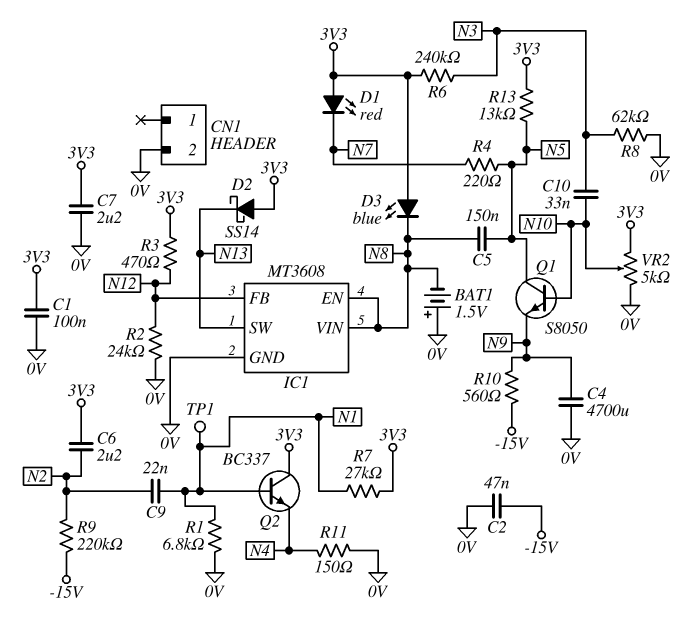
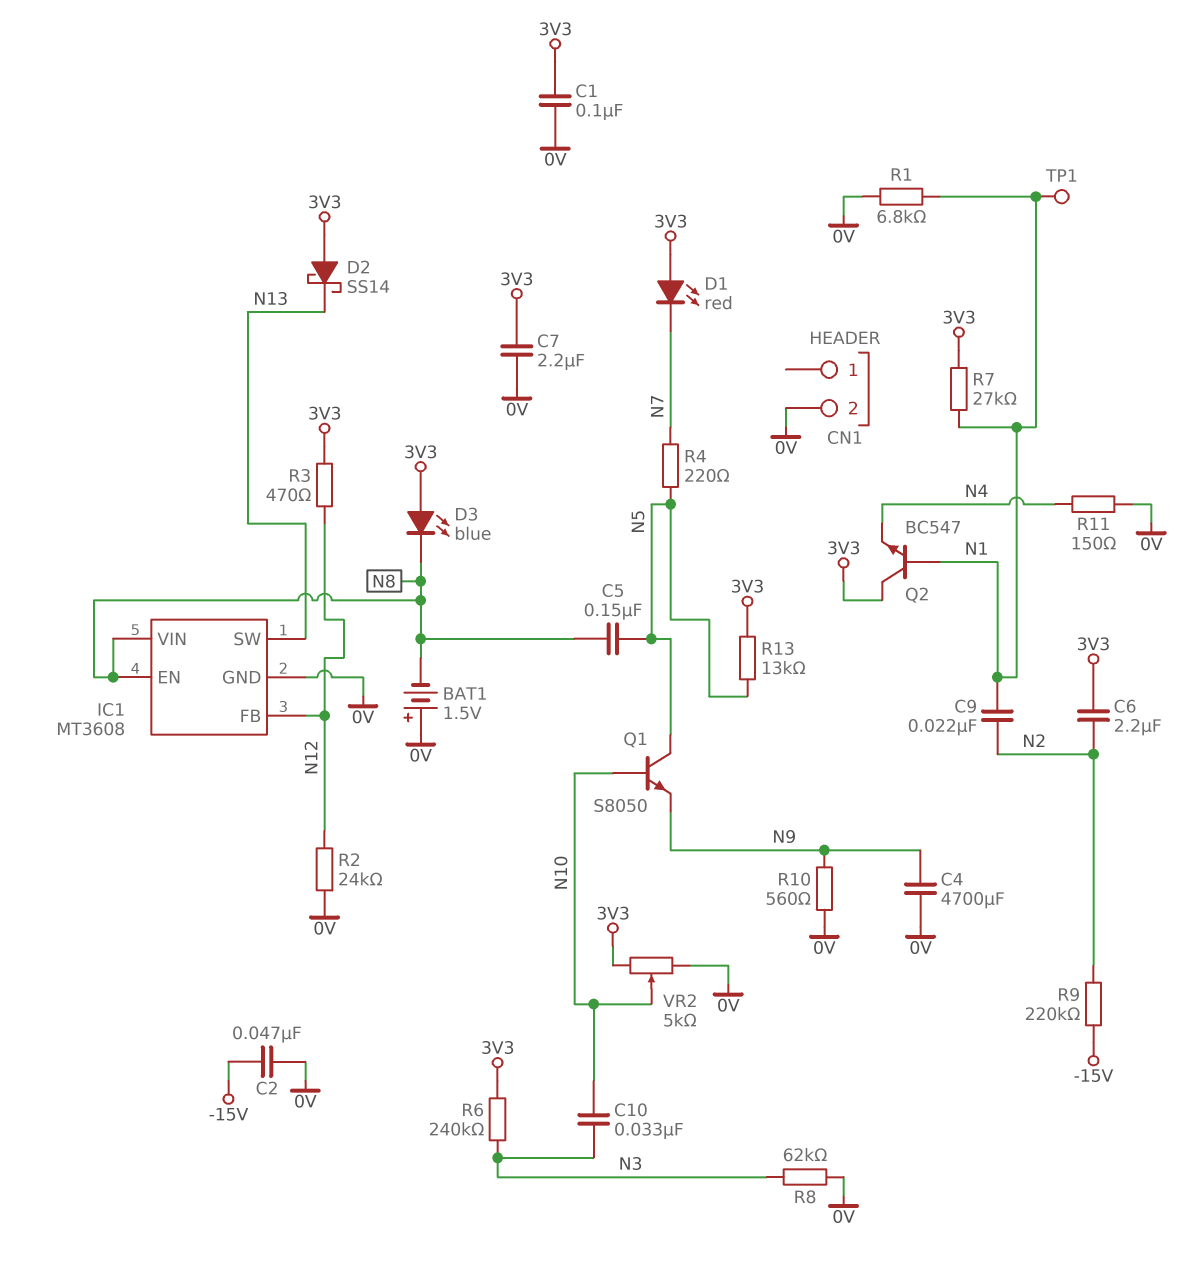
Q2: NPN BC337 (B N1, C 3V3, E N4) -> NPN BC547 (B N1, C 3V3, E N4)
R10: 560 (-15V, N9) -> 560 (0V, N9)

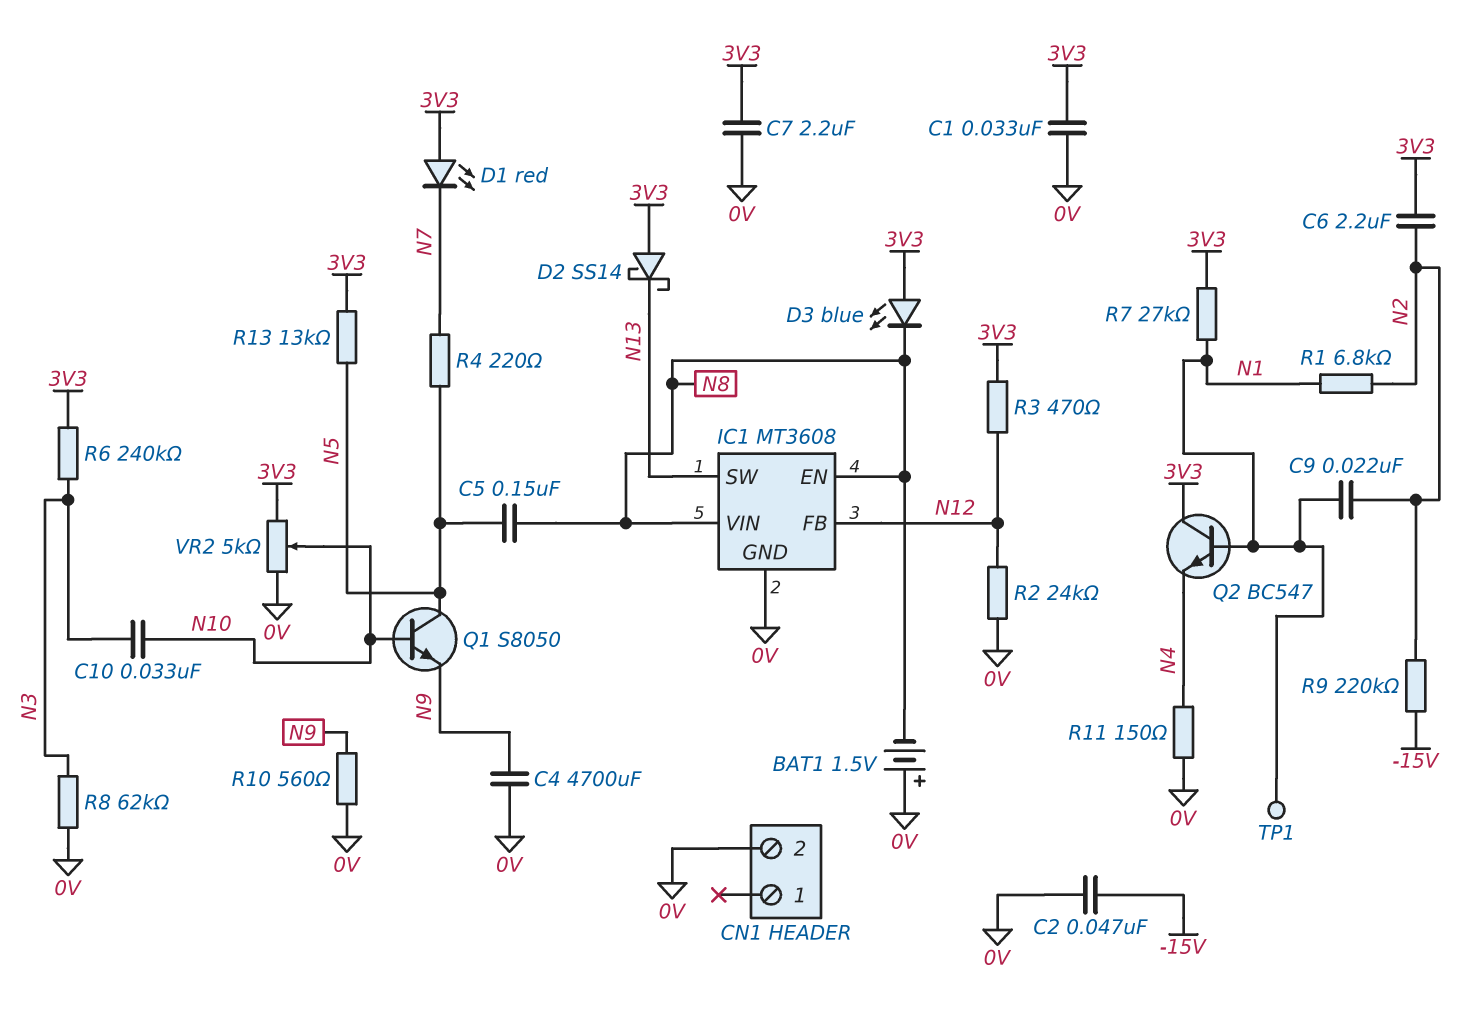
C1: 100nF (0V, 3V3) -> 33nF (0V, 3V3)
R1: 6.8k (0V, N1) -> 6.8k (N1, N2)

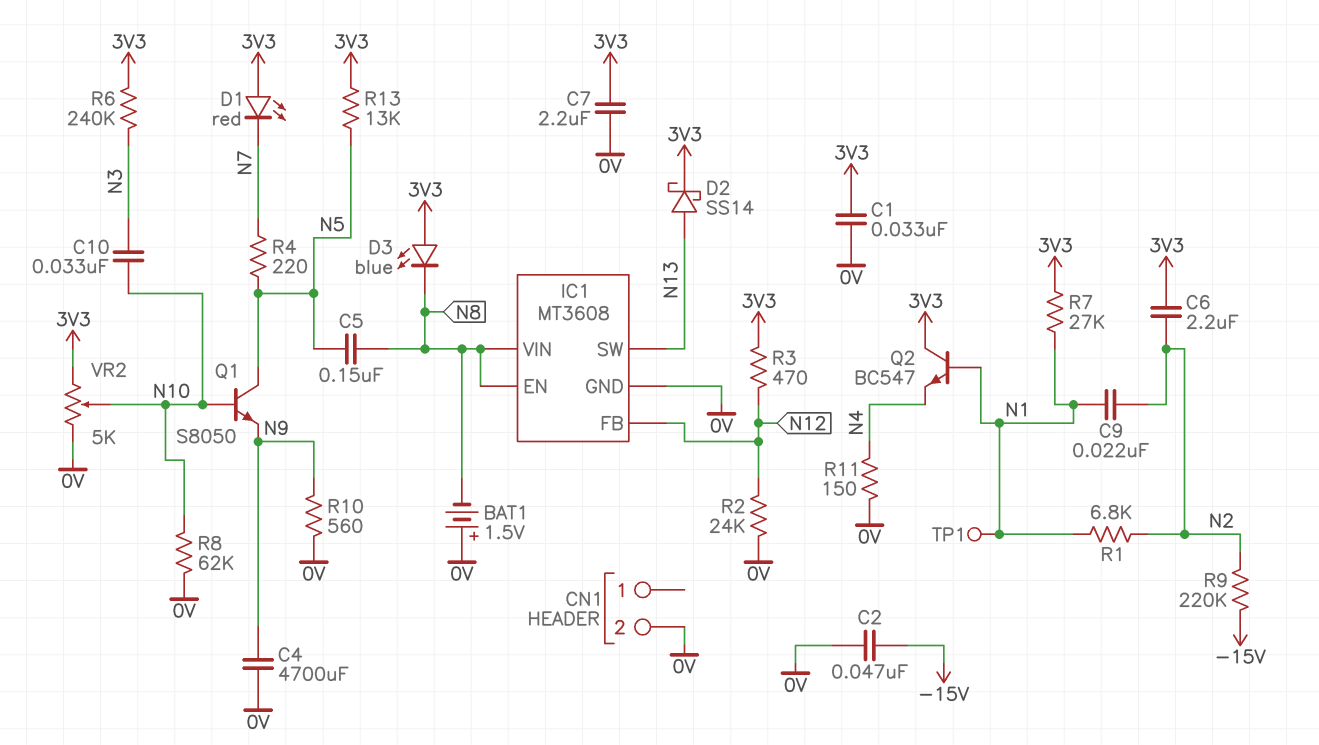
D2: schottky SS14 (A 3V3, K N13) -> schottky SS14 (A N13, K 3V3)
R8: 62k (0V, N3) -> 62k (0V, N10)

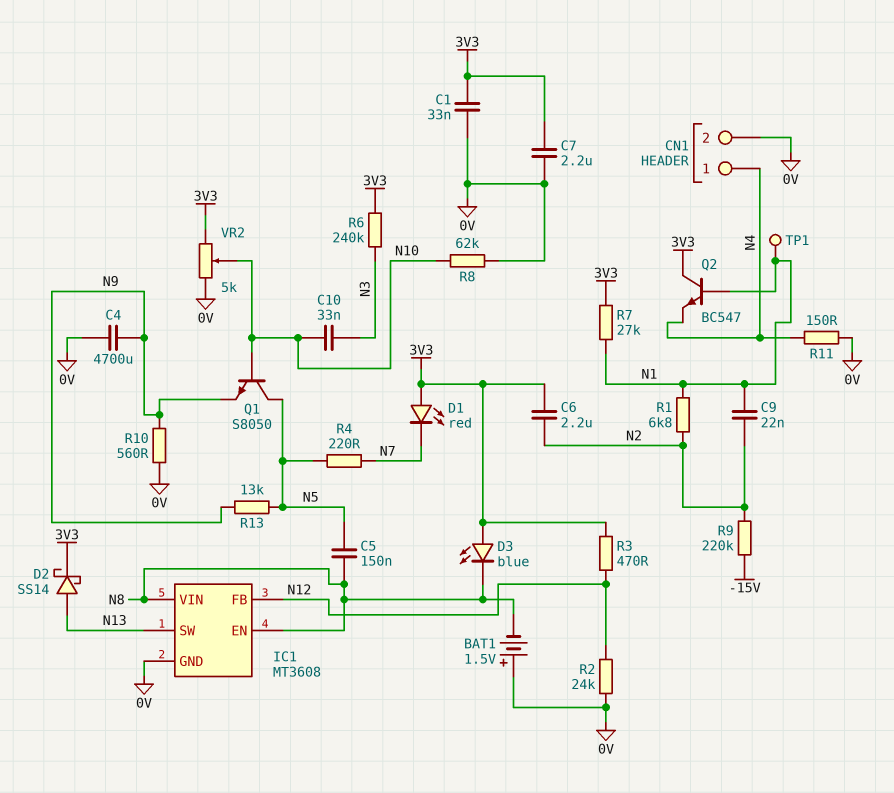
C2: 47nF (-15V, 0V) -> none
CN1 pin 1: none -> N4
R13: 13k (3V3, N5) -> 13k (N5, N9)

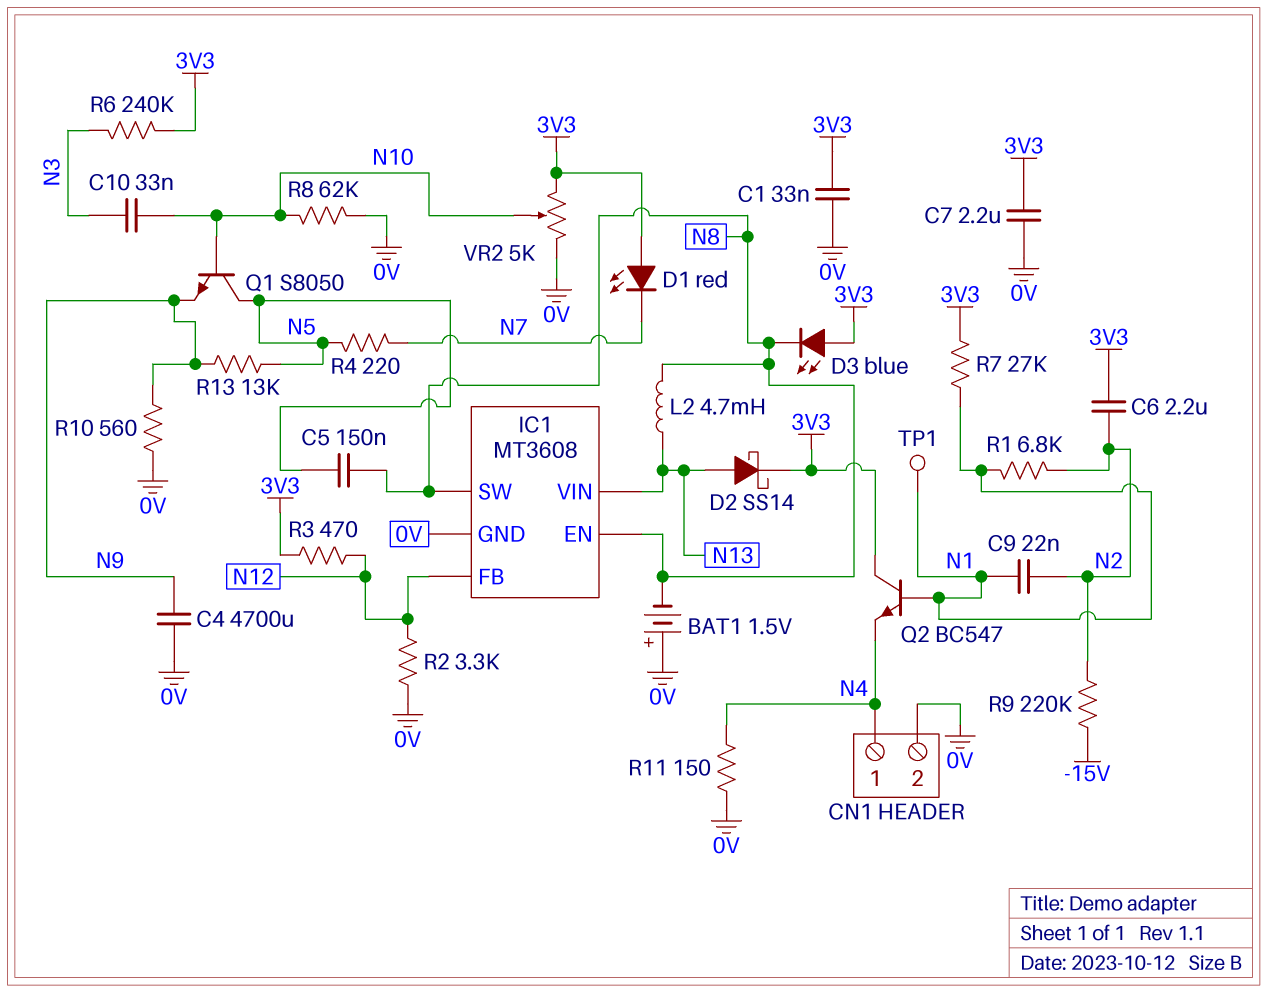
IC1 pin SW: N13 -> N8
IC1 pin VIN: N8 -> N13
L2: none -> 4.7mH (N8, N13)
R2: 24k (0V, N12) -> 3.3k (0V, N12)

